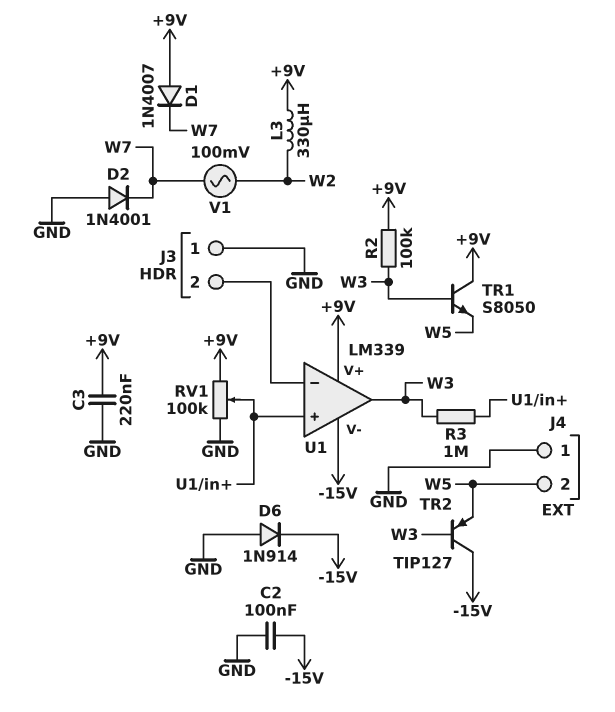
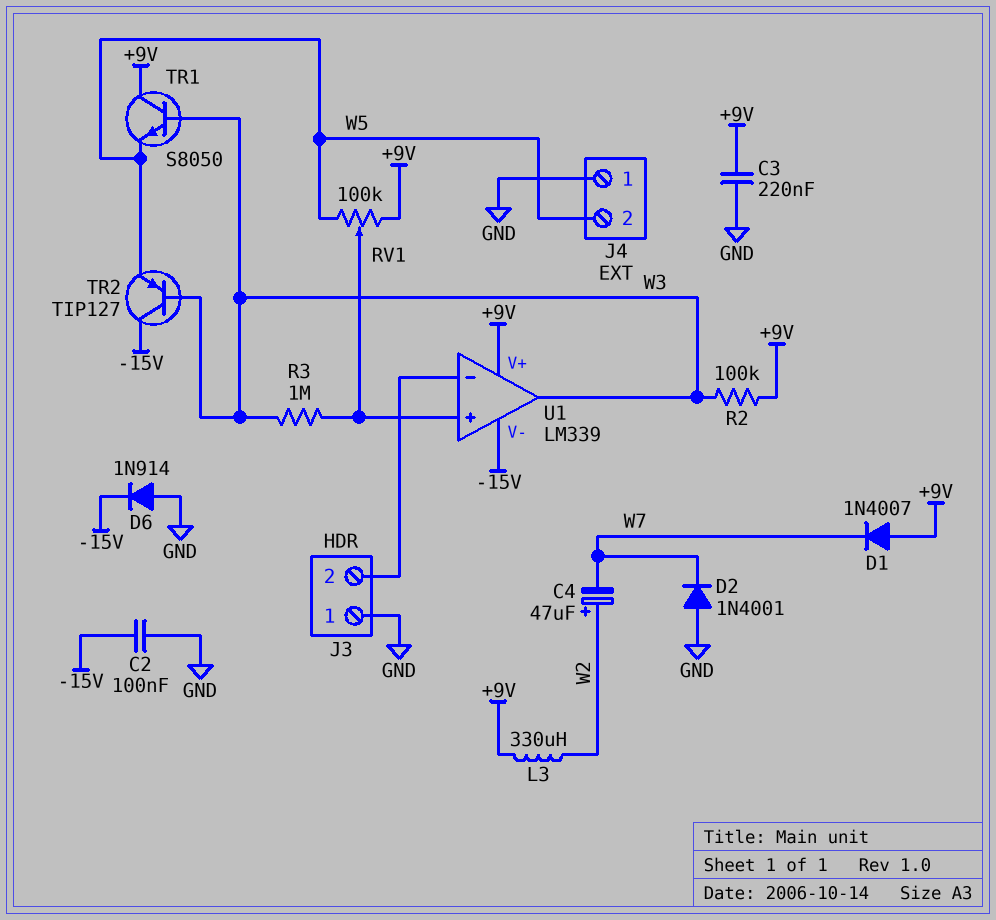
C4: none -> 47uF (plus W2, minus W7)
RV1: 100k (+9V, GND, wiper U1/in+) -> 100k (+9V, W5, wiper U1/in+)
V1: AC 100mV (W2, W7) -> none

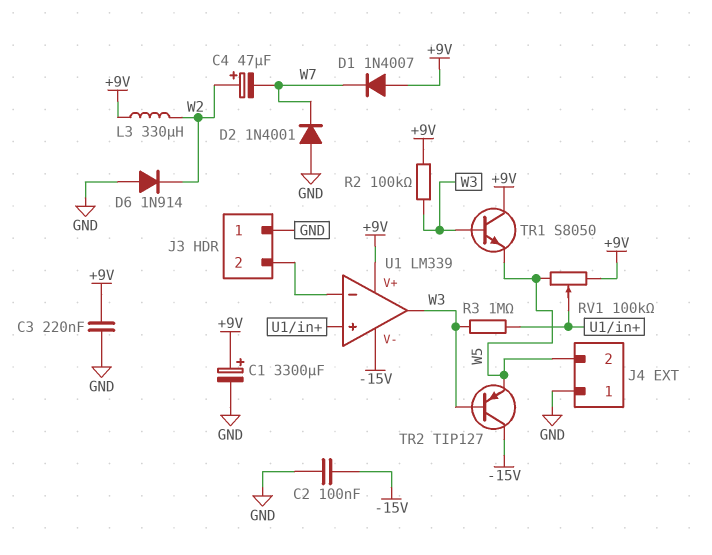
C1: none -> 3300uF (plus +9V, minus GND)
D6: diode 1N914 (A GND, K -15V) -> diode 1N914 (A GND, K W2)

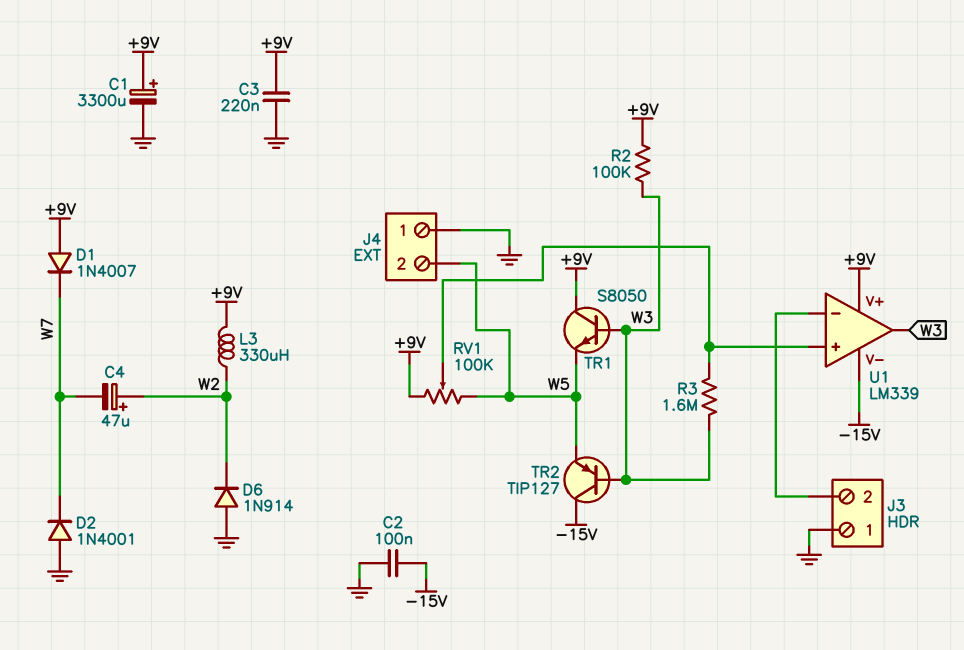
R3: 1M (U1/in+, W3) -> 1.6M (U1/in+, W3)

